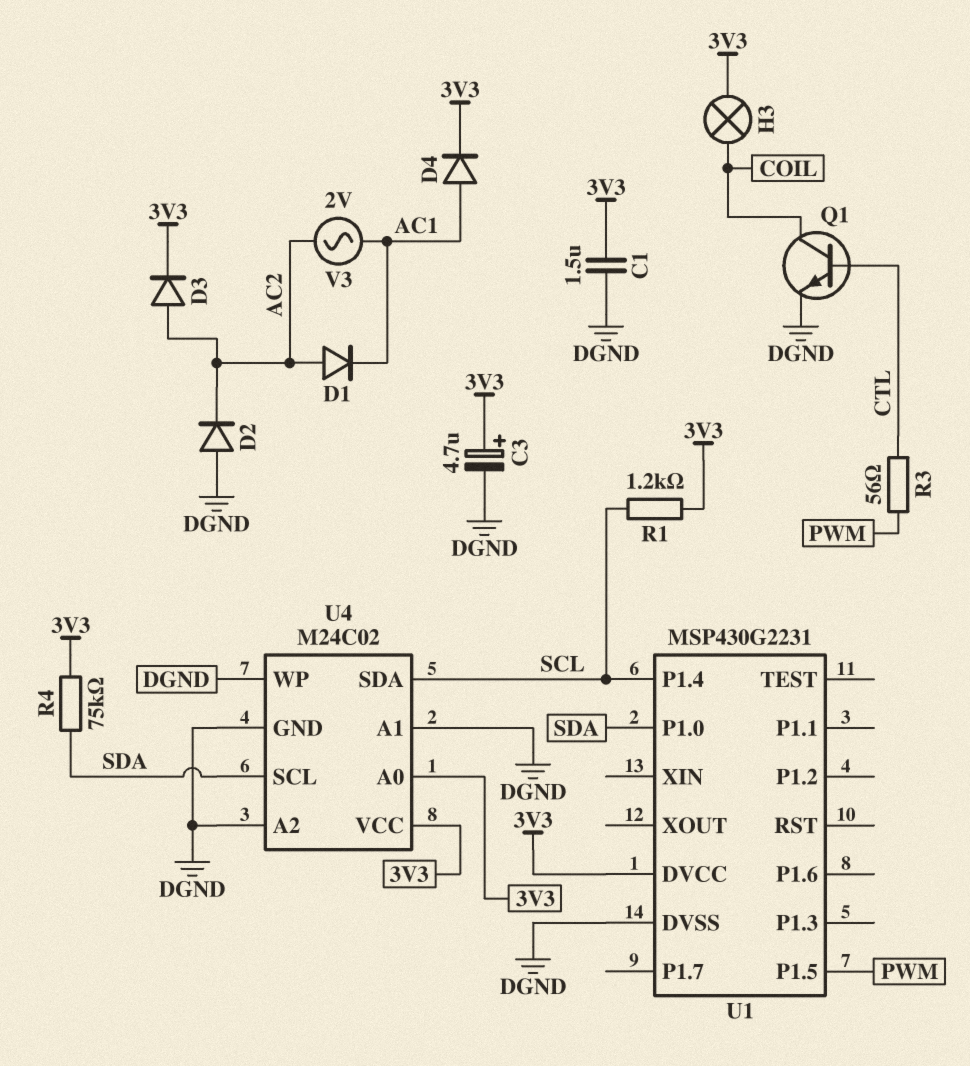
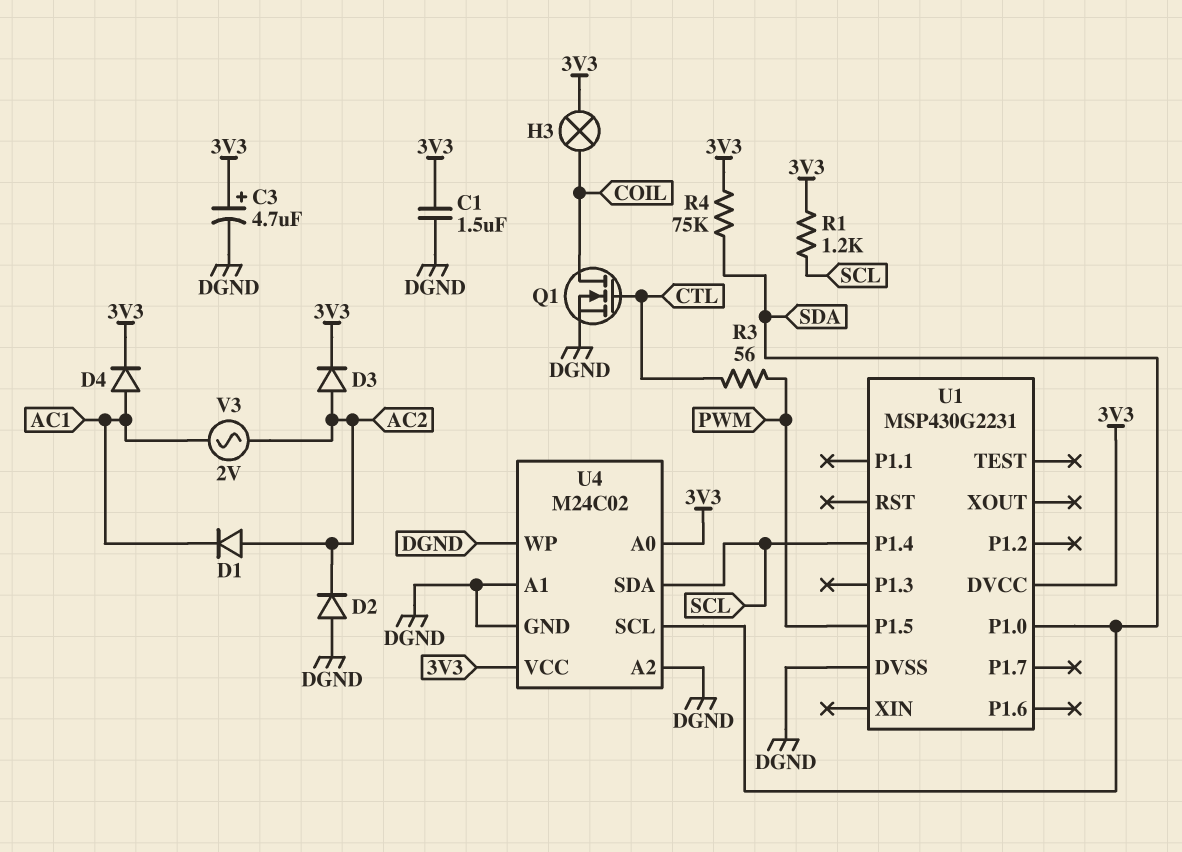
Q1: NPN (B CTL, C COIL, E DGND) -> NMOS (G CTL, D COIL, S DGND)

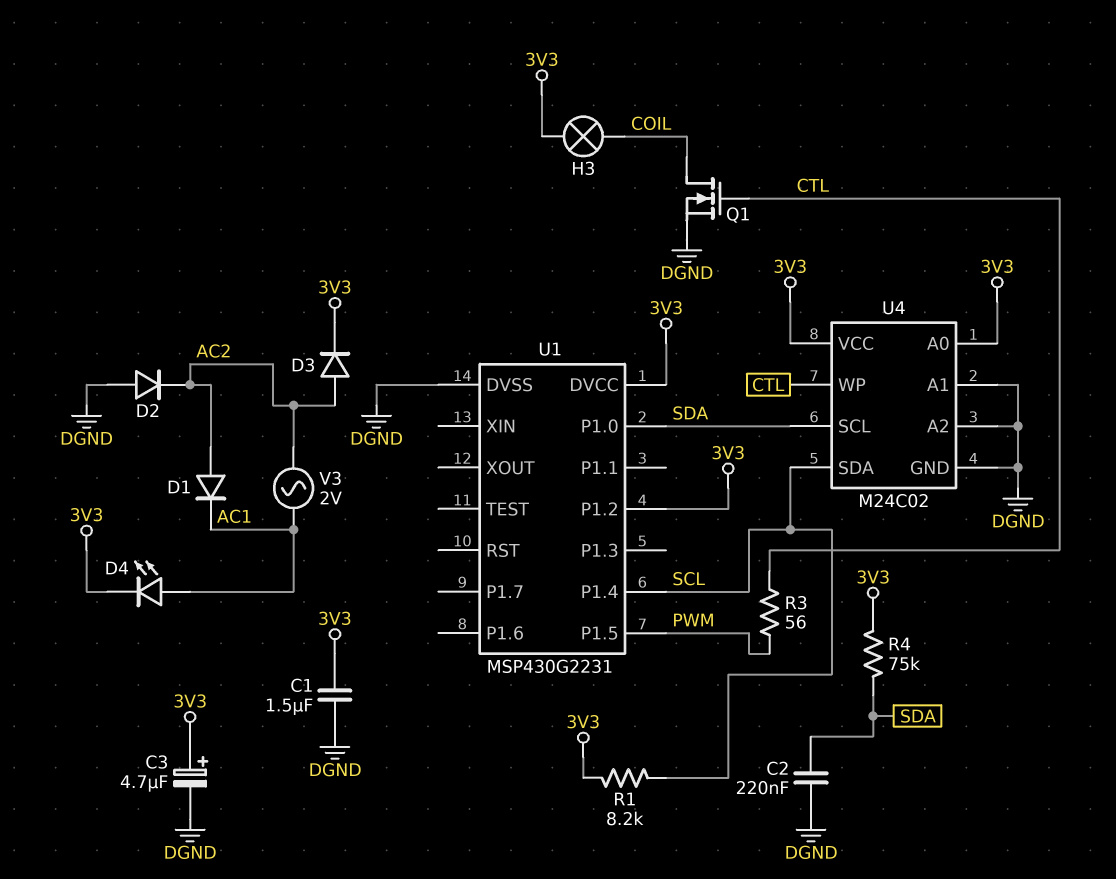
C2: none -> 220nF (DGND, SDA)
D4: diode (A AC1, K 3V3) -> LED (A AC1, K 3V3)
R1: 1.2k (3V3, SCL) -> 8.2k (3V3, SCL)
U1 pin P1.2: none -> 3V3
U4 pin WP: DGND -> CTL

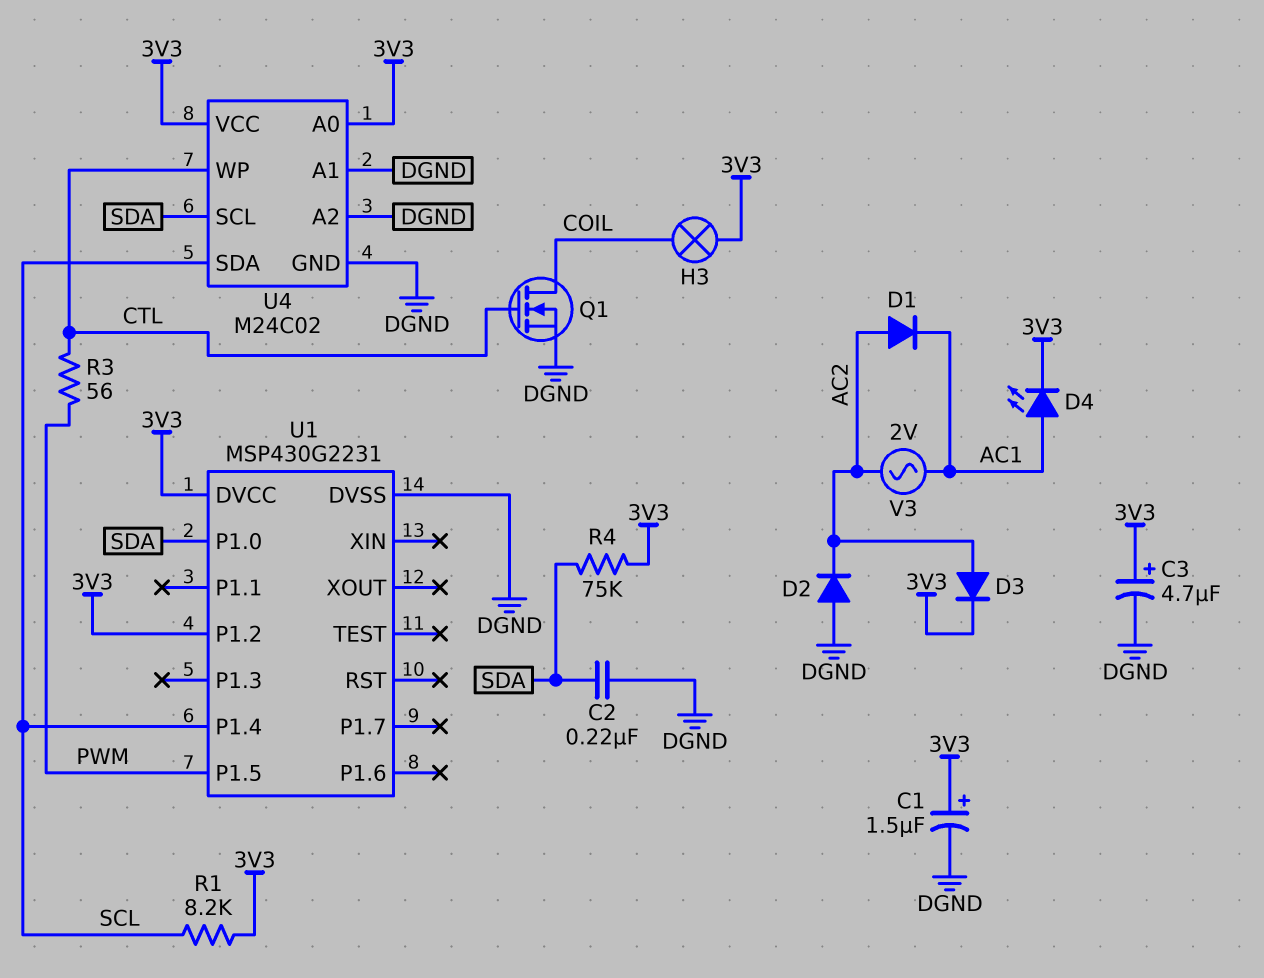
C1: 1.5uF (3V3, DGND) -> 1.5uF (plus 3V3, minus DGND)

